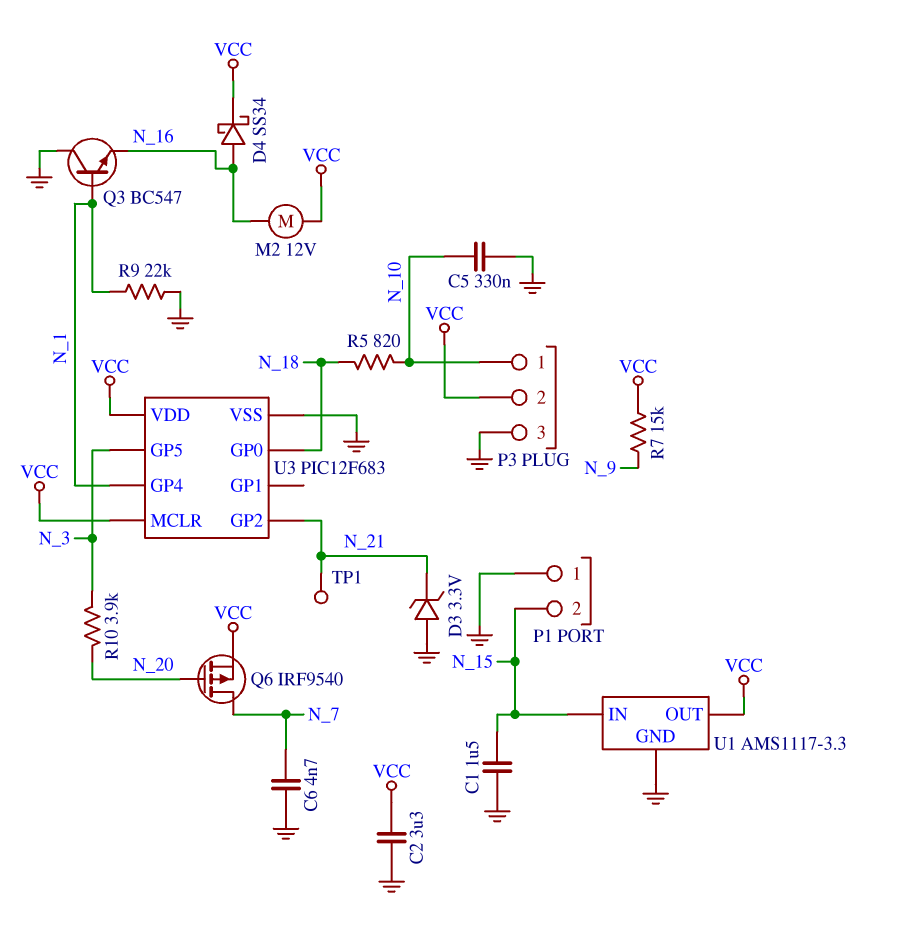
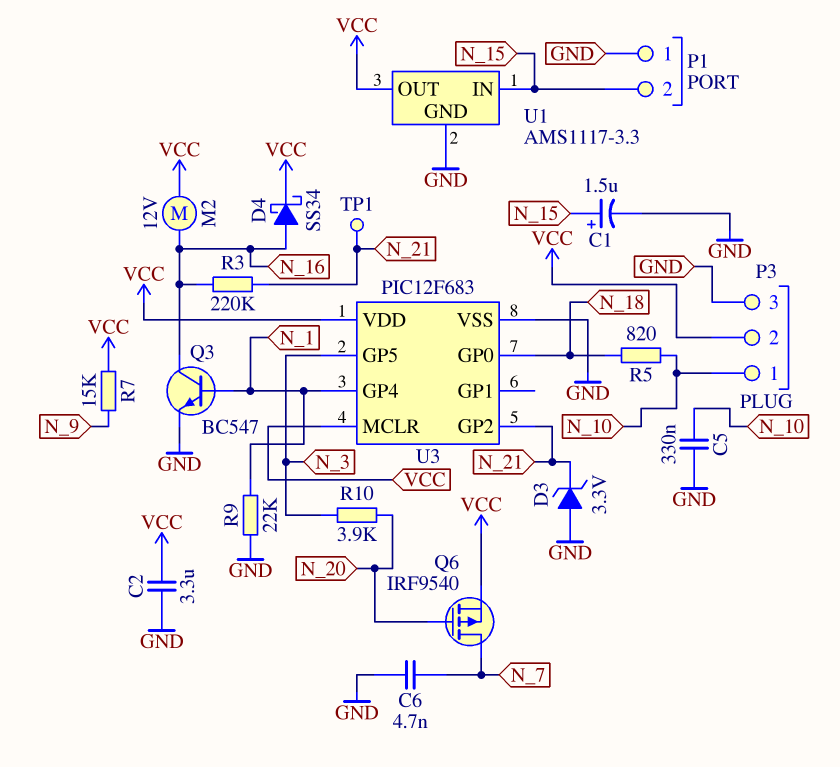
C1: 1.5uF (GND, N_15) -> 1.5uF (plus N_15, minus GND)
Q3: NPN BC547 (B N_1, C GND, E N_16) -> NPN BC547 (B N_1, C N_16, E GND)
R3: none -> 220k (N_16, N_21)

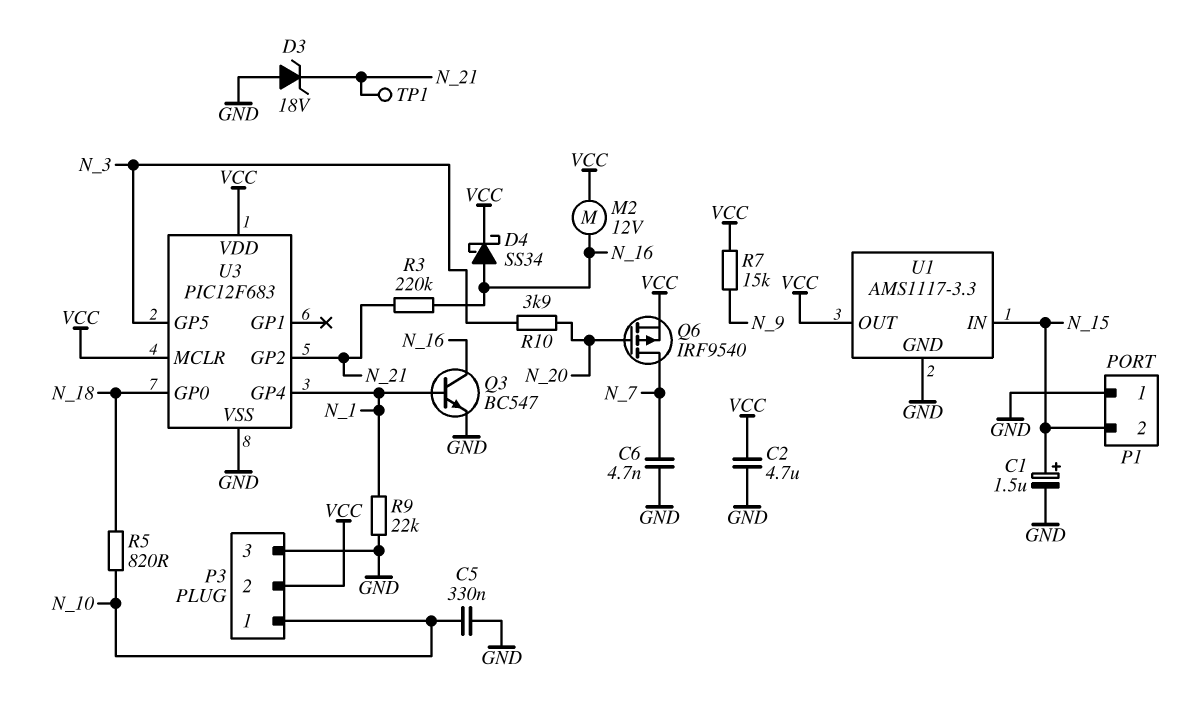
C2: 3.3uF (GND, VCC) -> 4.7uF (GND, VCC)
D3: zener 3.3V (A GND, K N_21) -> zener 18V (A GND, K N_21)

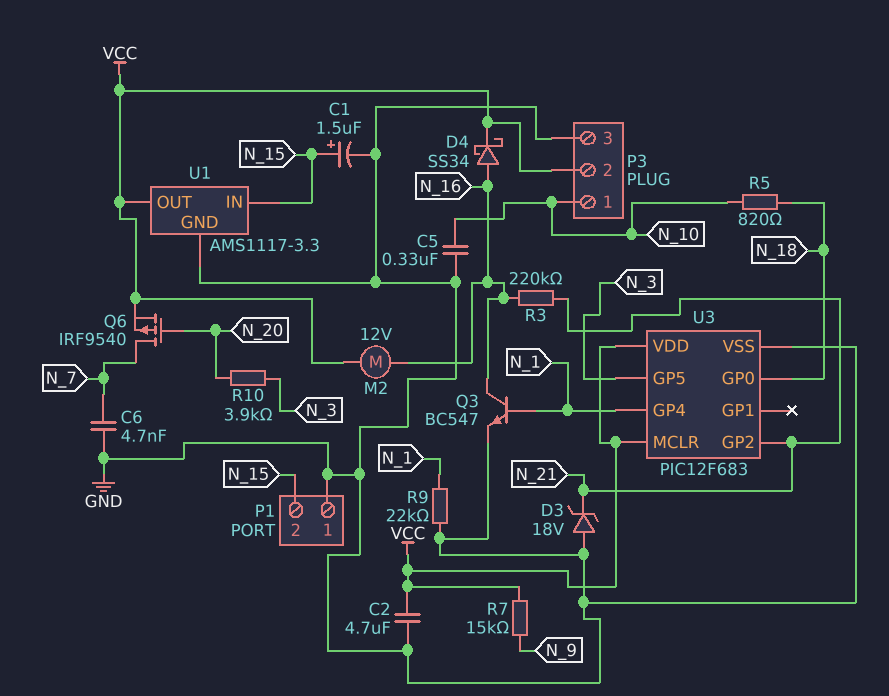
TP1: test point (N_21) -> none

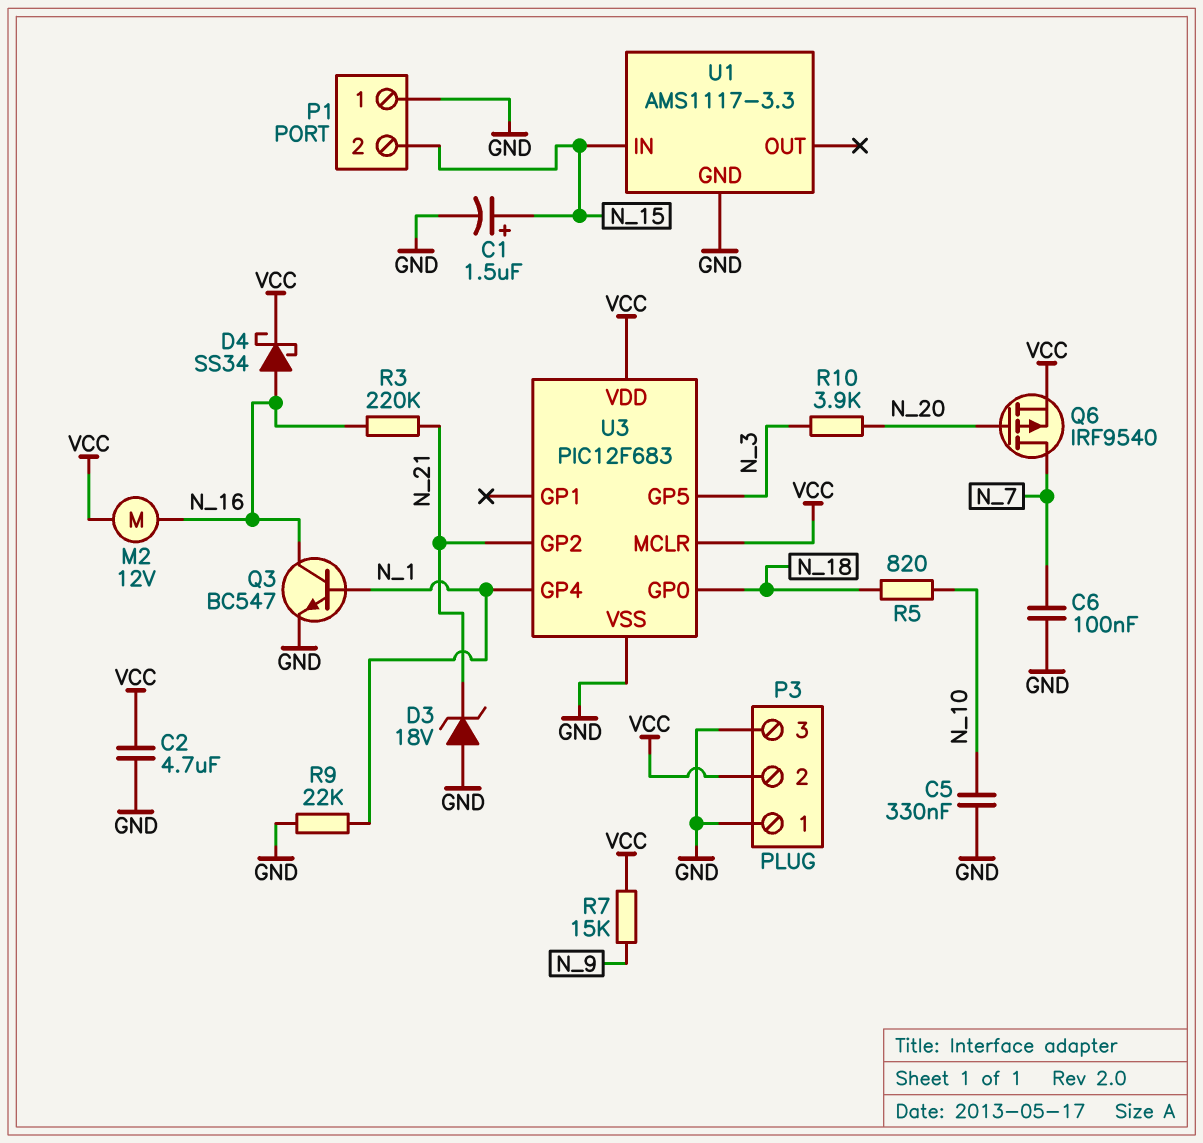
C6: 4.7nF (GND, N_7) -> 100nF (GND, N_7)
P3 pin 1: N_10 -> GND
U1 pin OUT: VCC -> none

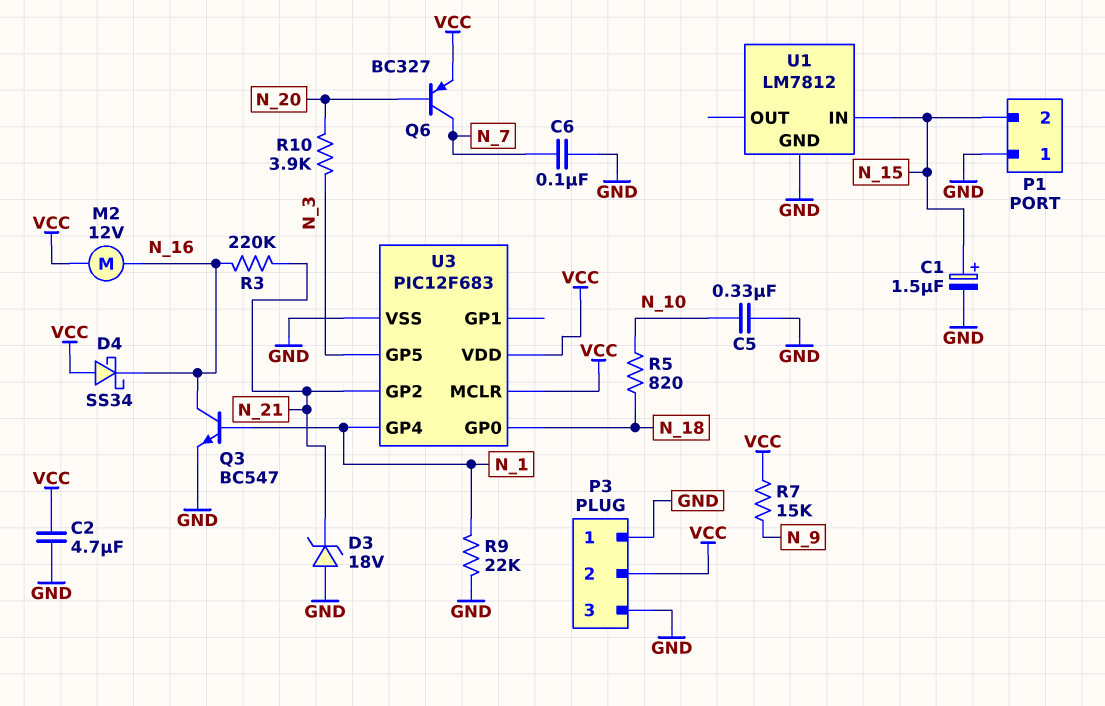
D4: schottky SS34 (A N_16, K VCC) -> schottky SS34 (A VCC, K N_16)
Q6: PMOS IRF9540 (G N_20, D N_7, S VCC) -> PNP BC327 (B N_20, C N_7, E VCC)
U1: AMS1117-3.3 -> LM7812

